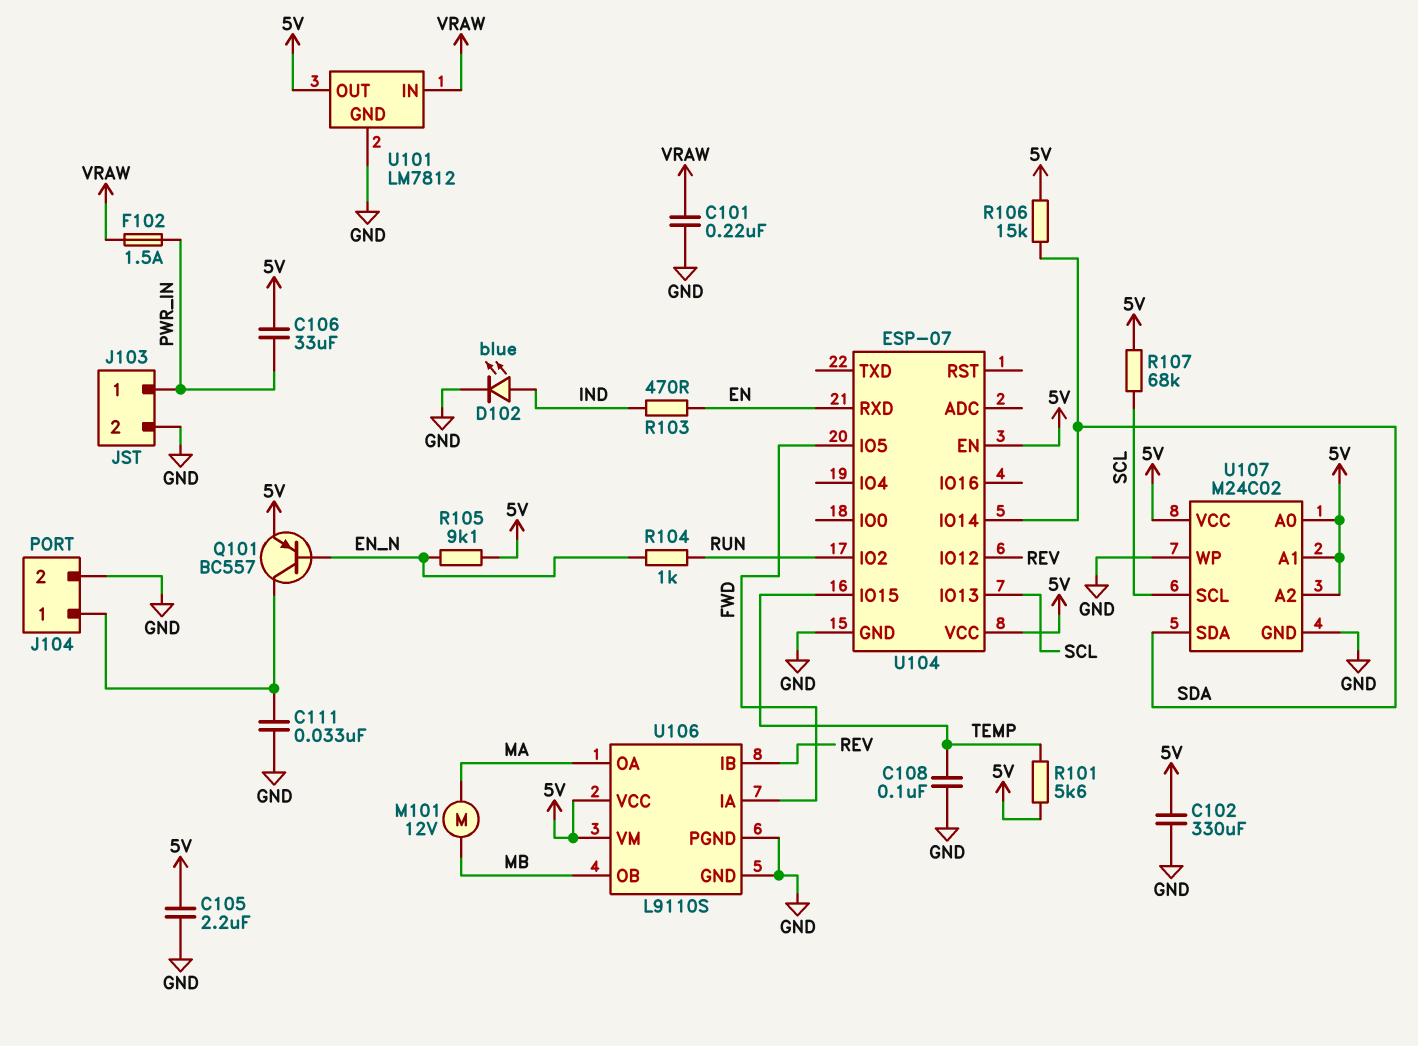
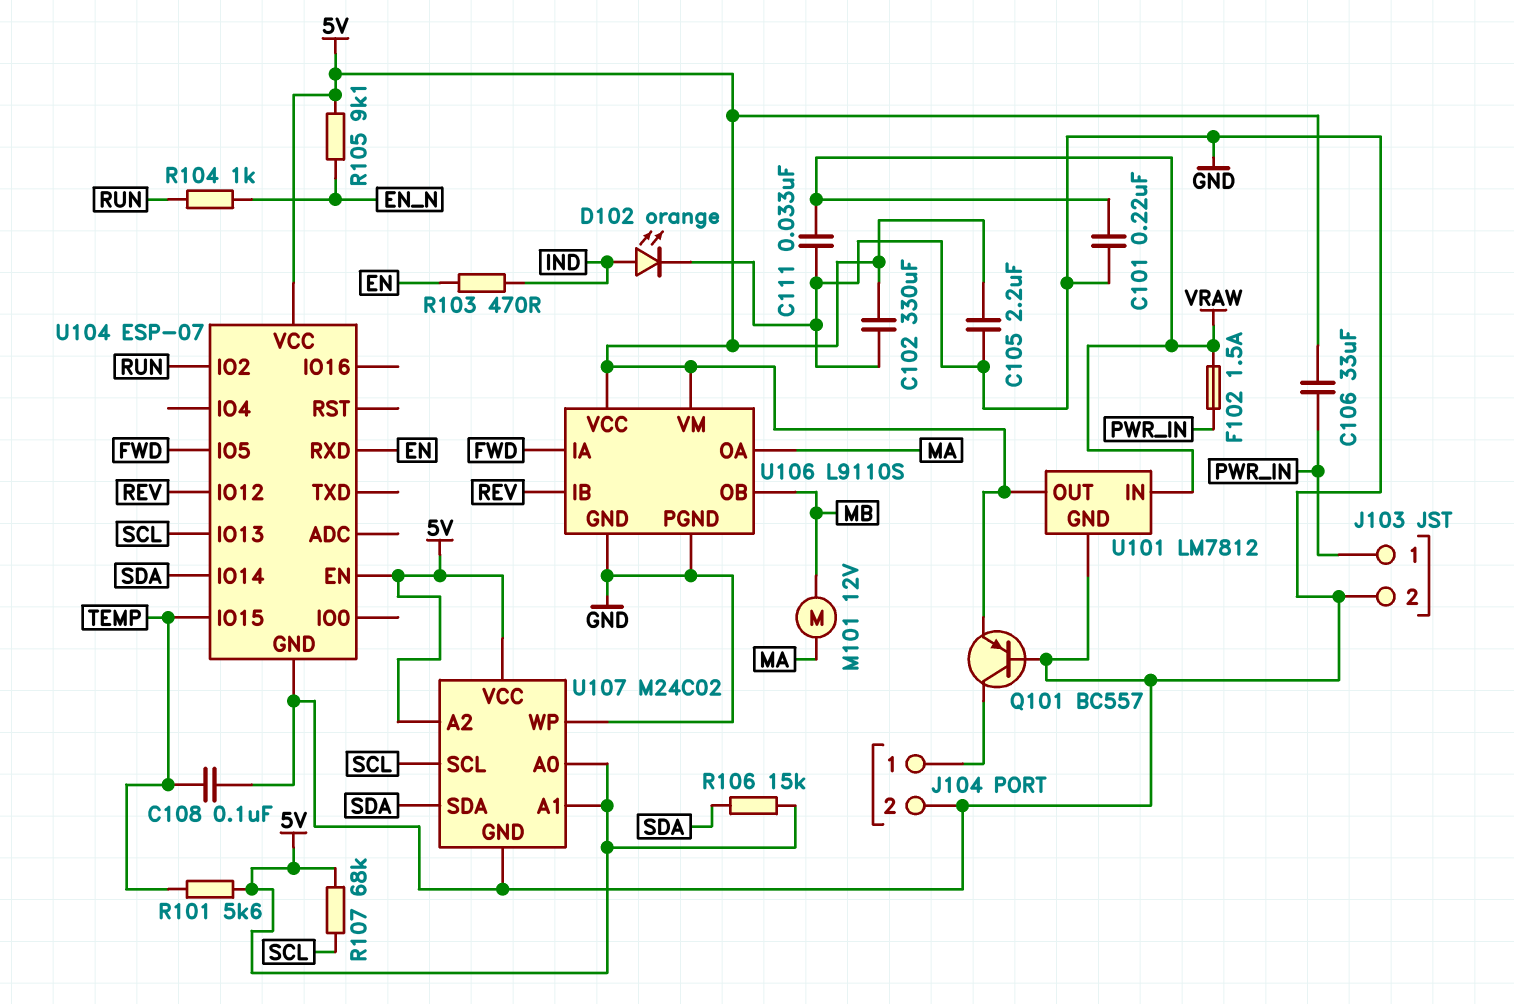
C111: 33nF (GND, J104/1) -> 33nF (GND, VRAW)
D102: LED blue (A IND, K GND) -> LED orange (A IND, K GND)
Q101: PNP BC557 (B EN_N, C J104/1, E 5V) -> PNP BC557 (B GND, C J104/1, E 5V)

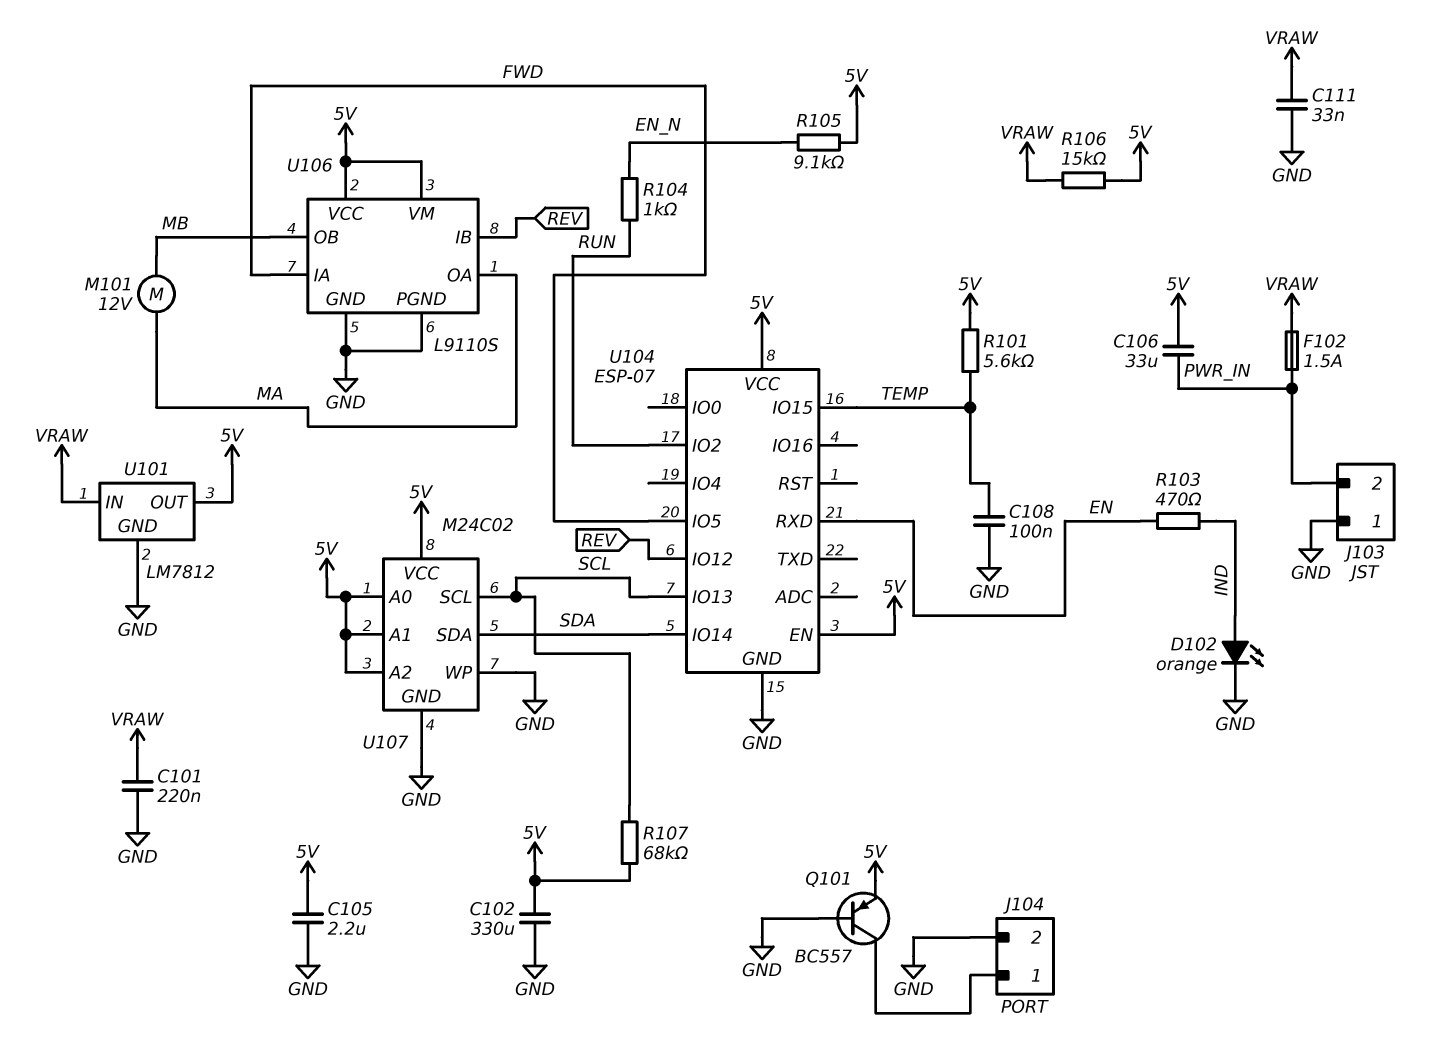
J103 pin 1: PWR_IN -> GND
J103 pin 2: GND -> PWR_IN
R106: 15k (5V, SDA) -> 15k (5V, VRAW)

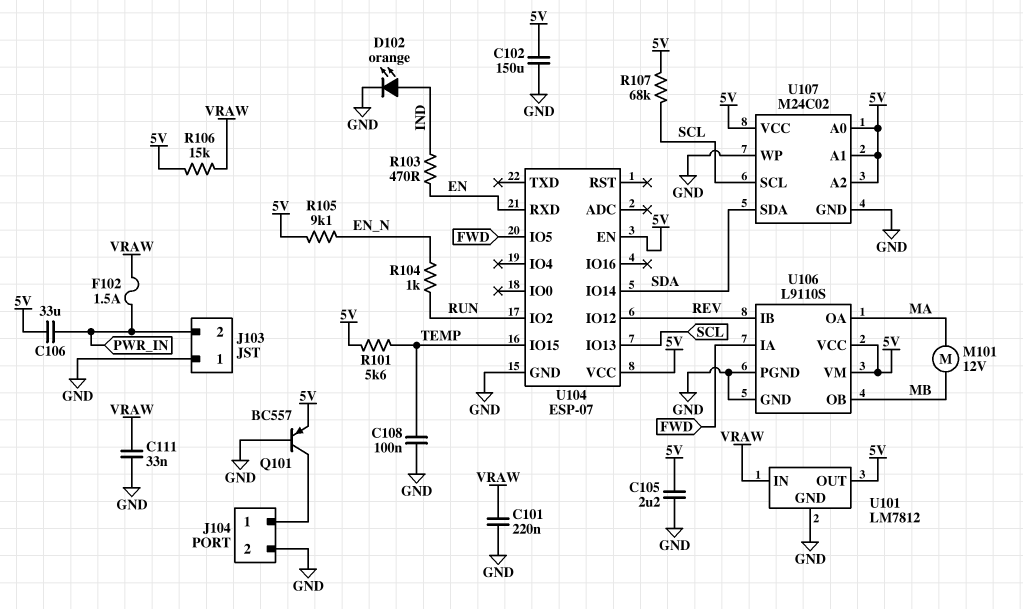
C102: 330uF (5V, GND) -> 150uF (5V, GND)

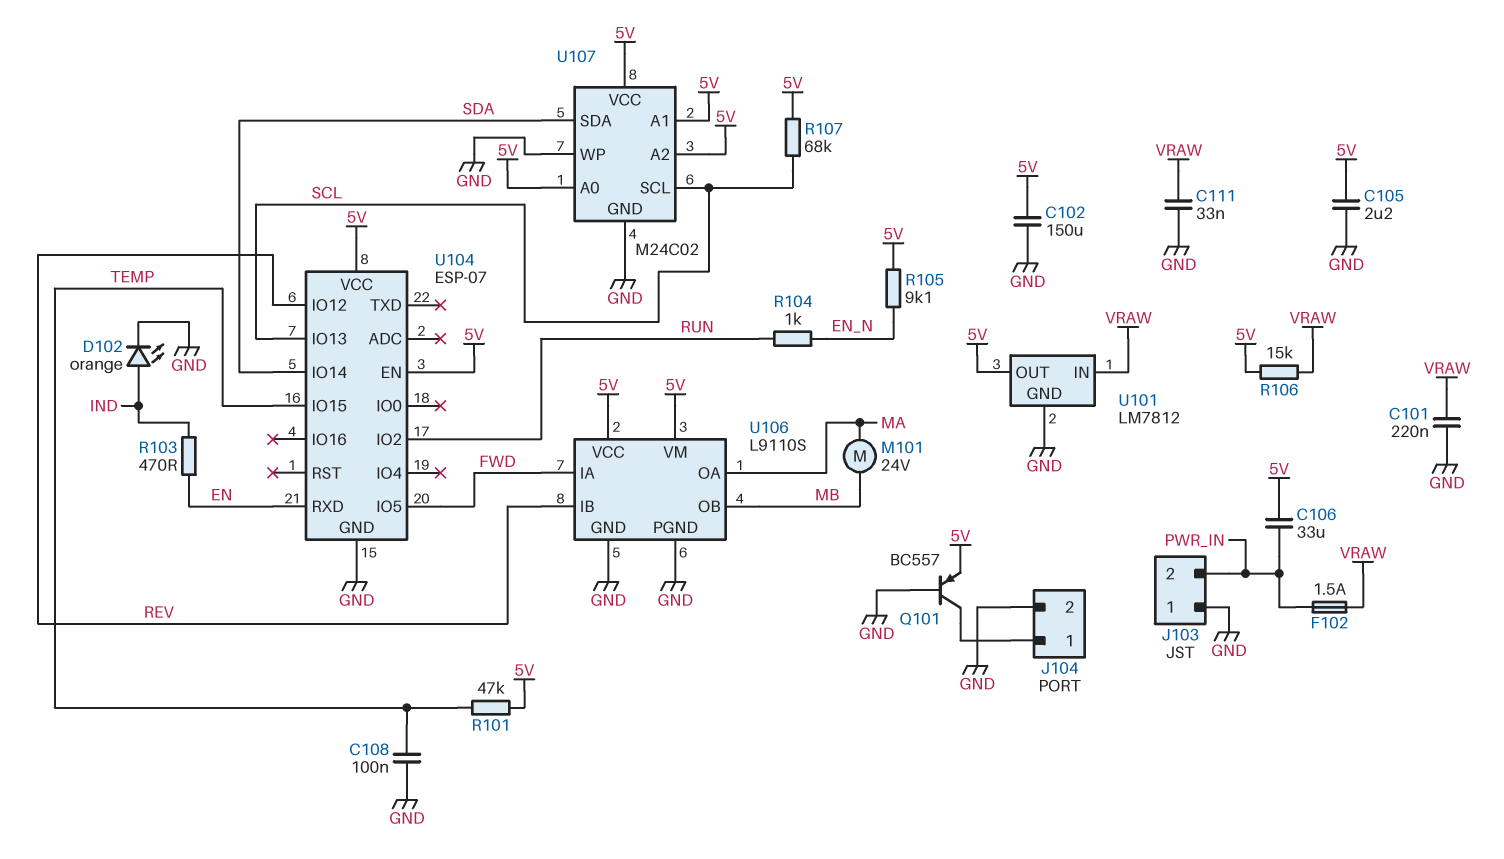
M101: motor 12V (MA, MB) -> motor 24V (MA, MB)
R101: 5.6k (5V, TEMP) -> 47k (5V, TEMP)

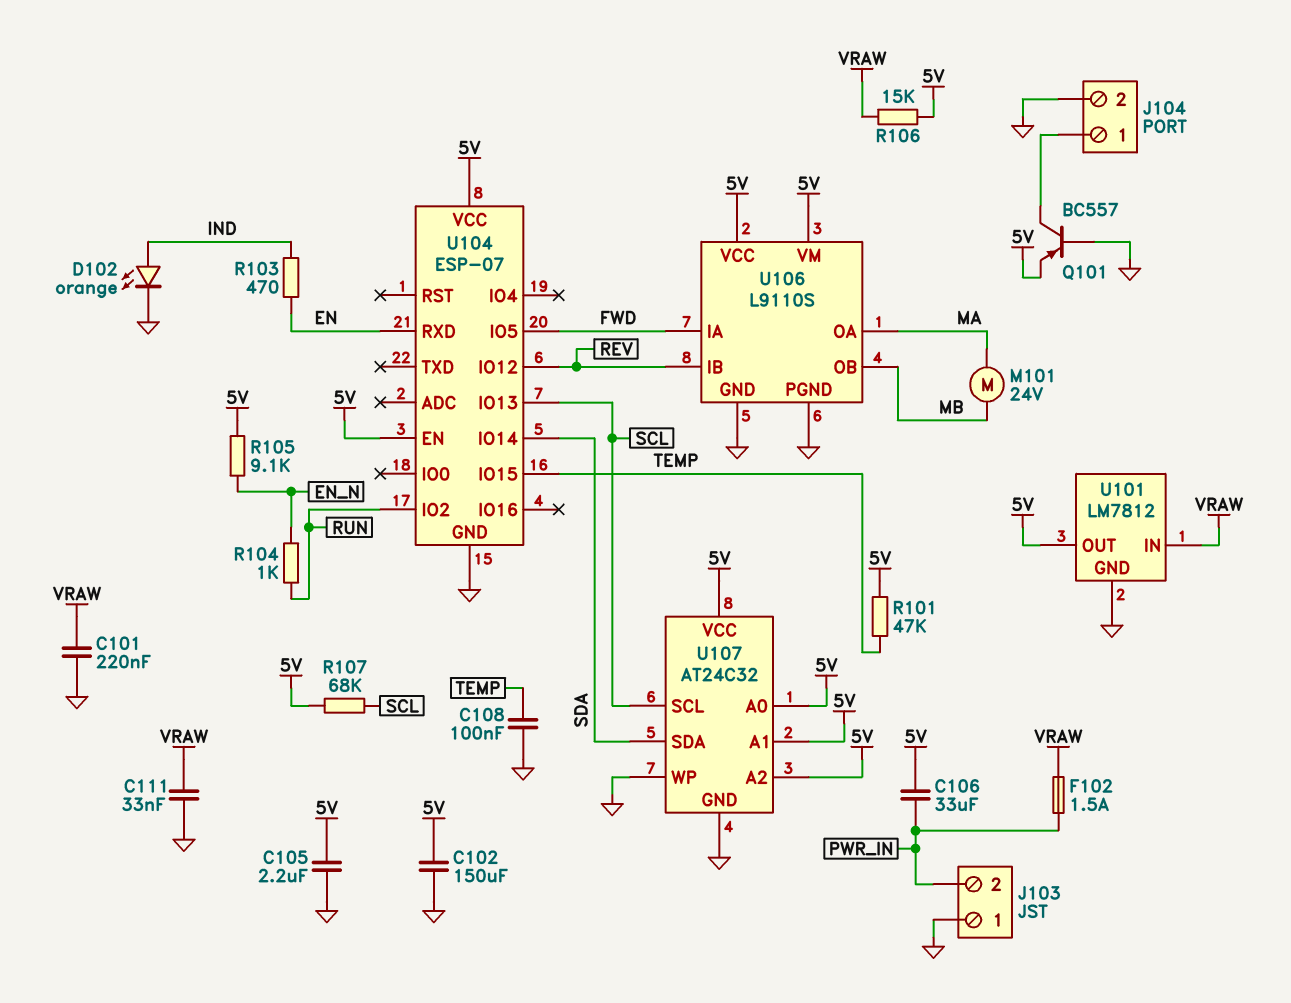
U107: M24C02 -> AT24C32

